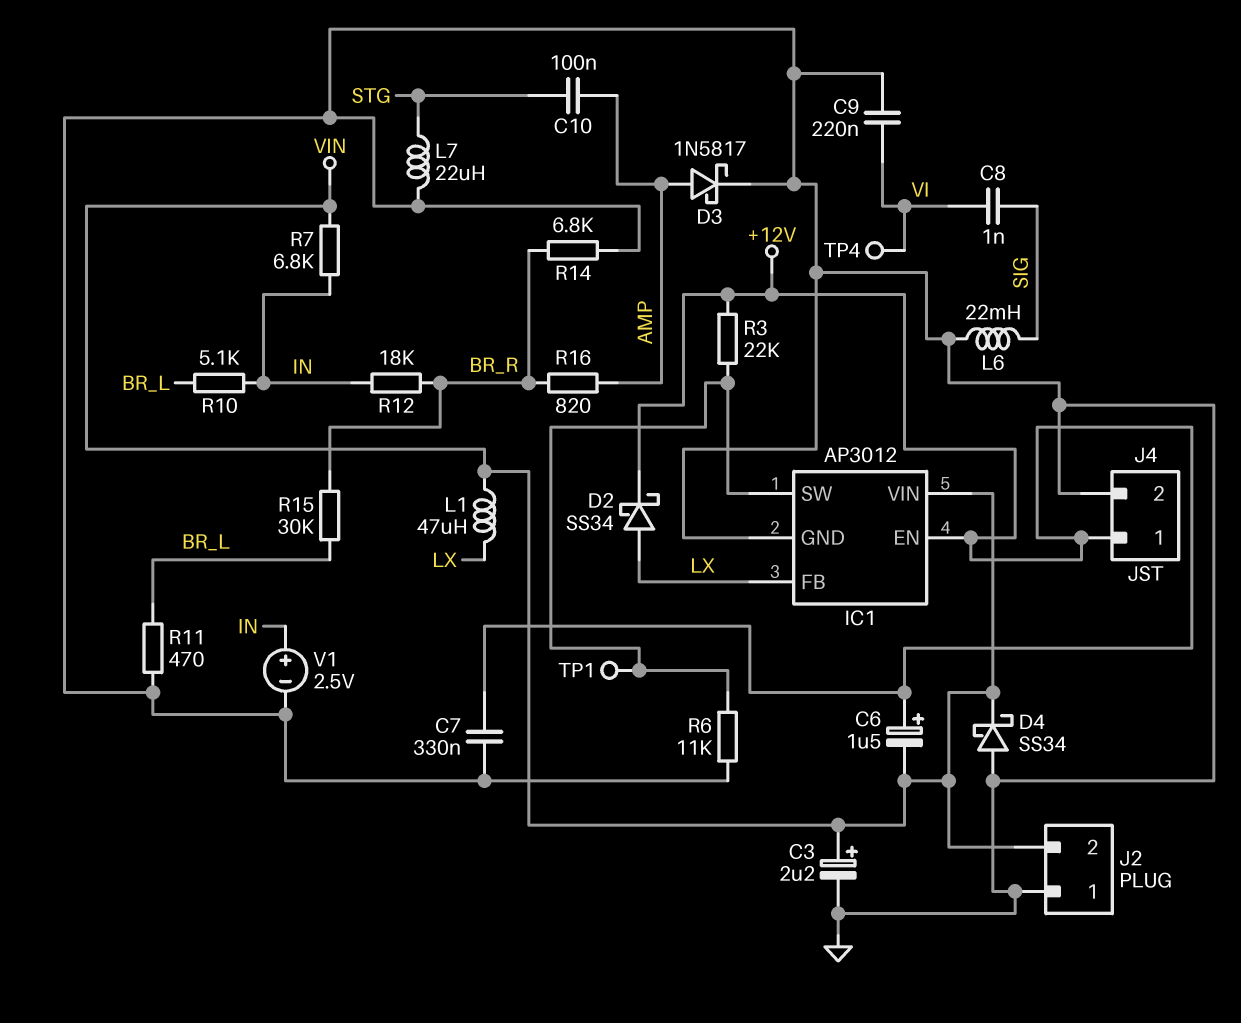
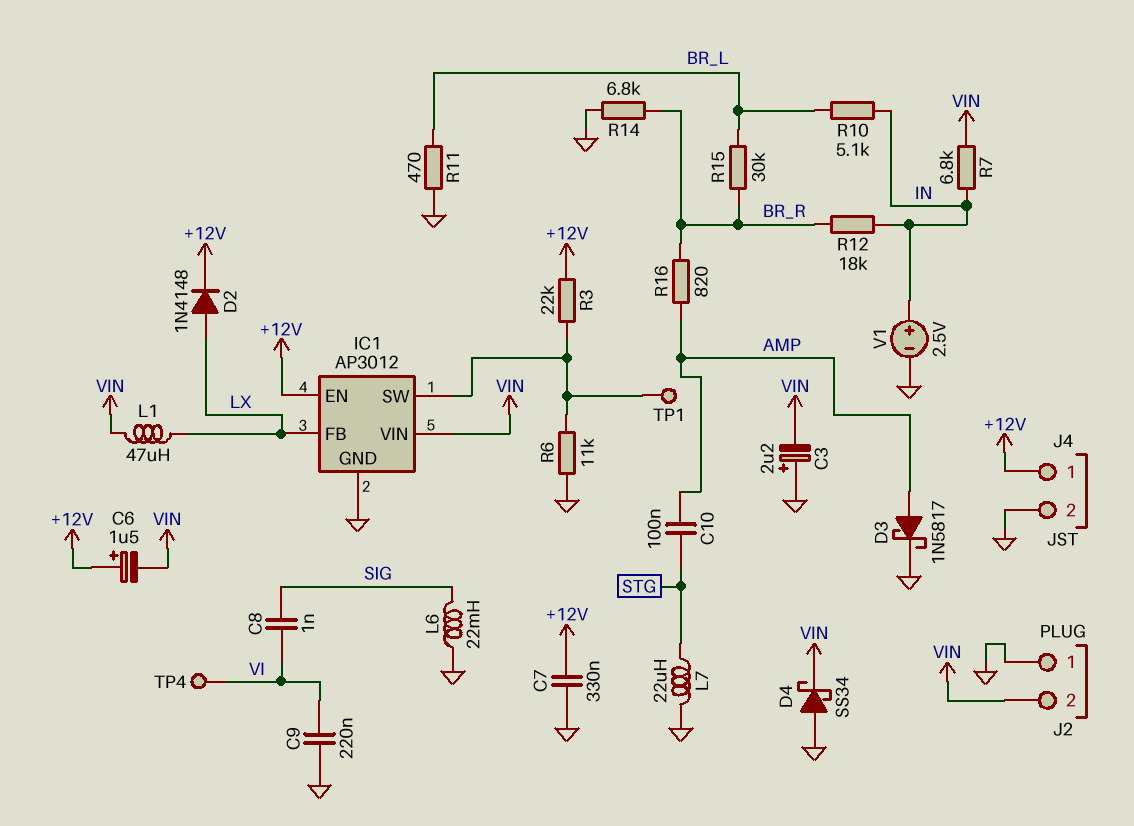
C3: 2.2uF (plus VIN, minus GND) -> 2.2uF (plus GND, minus VIN)
D2: schottky SS34 (A LX, K +12V) -> diode 1N4148 (A LX, K +12V)

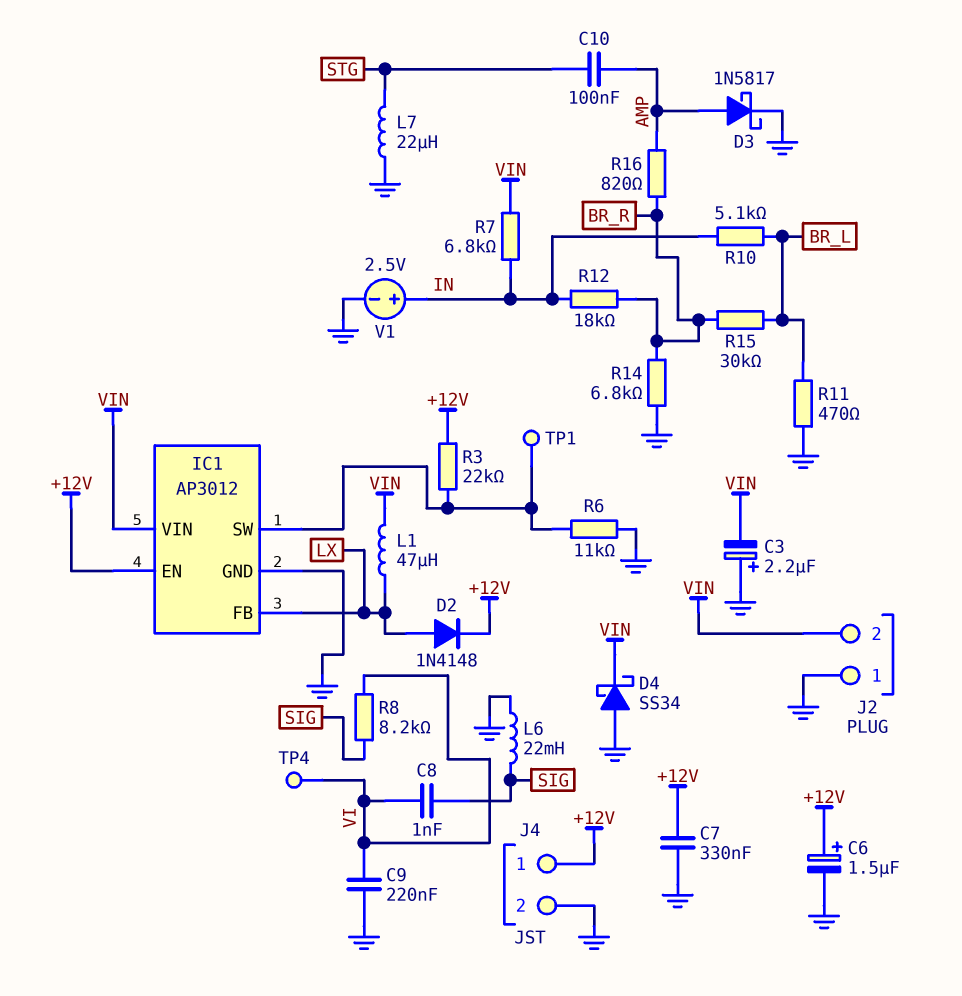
C6: 1.5uF (plus +12V, minus VIN) -> 1.5uF (plus +12V, minus GND)
R8: none -> 8.2k (SIG, VI)

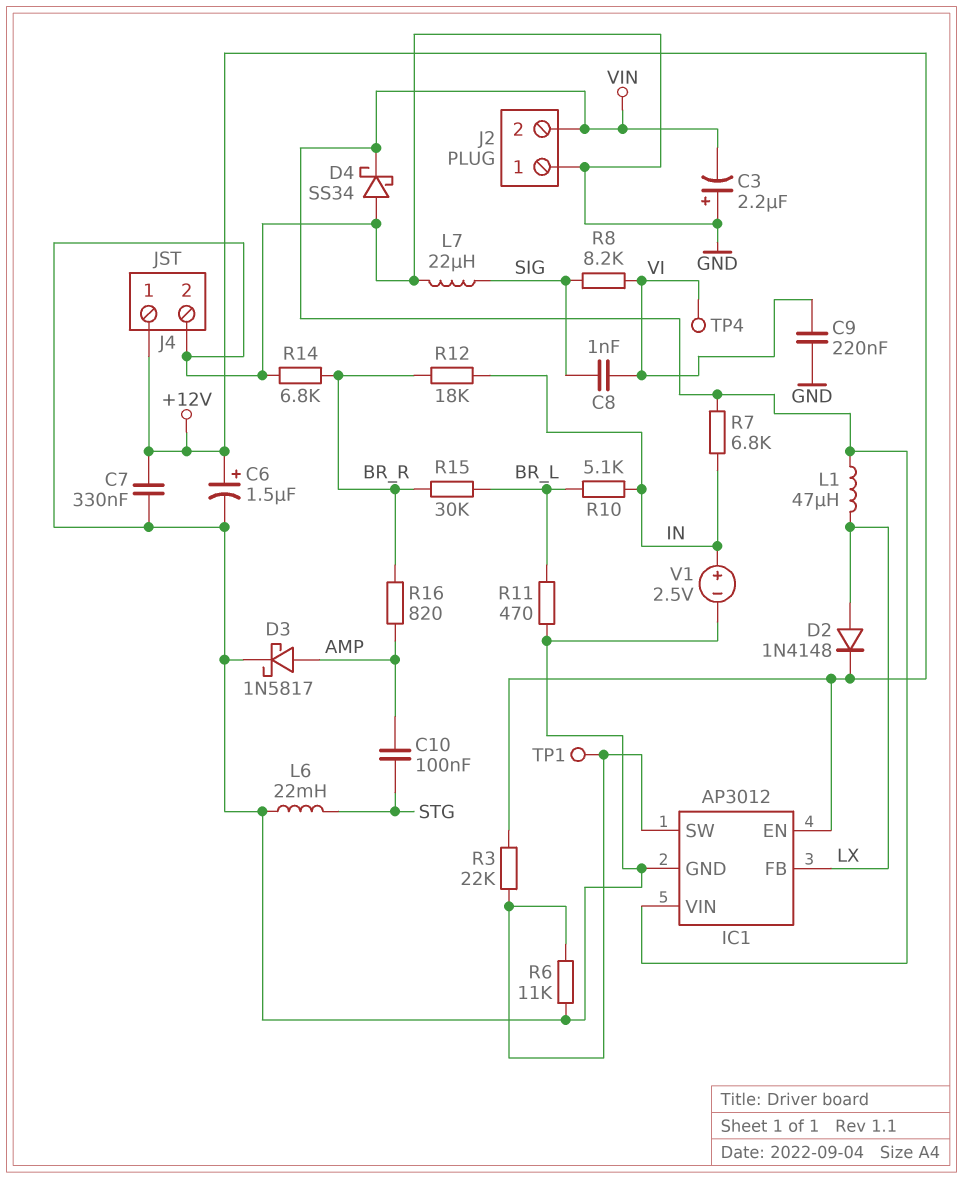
L6: 22mH (GND, SIG) -> 22mH (GND, STG)
L7: 22uH (GND, STG) -> 22uH (GND, SIG)

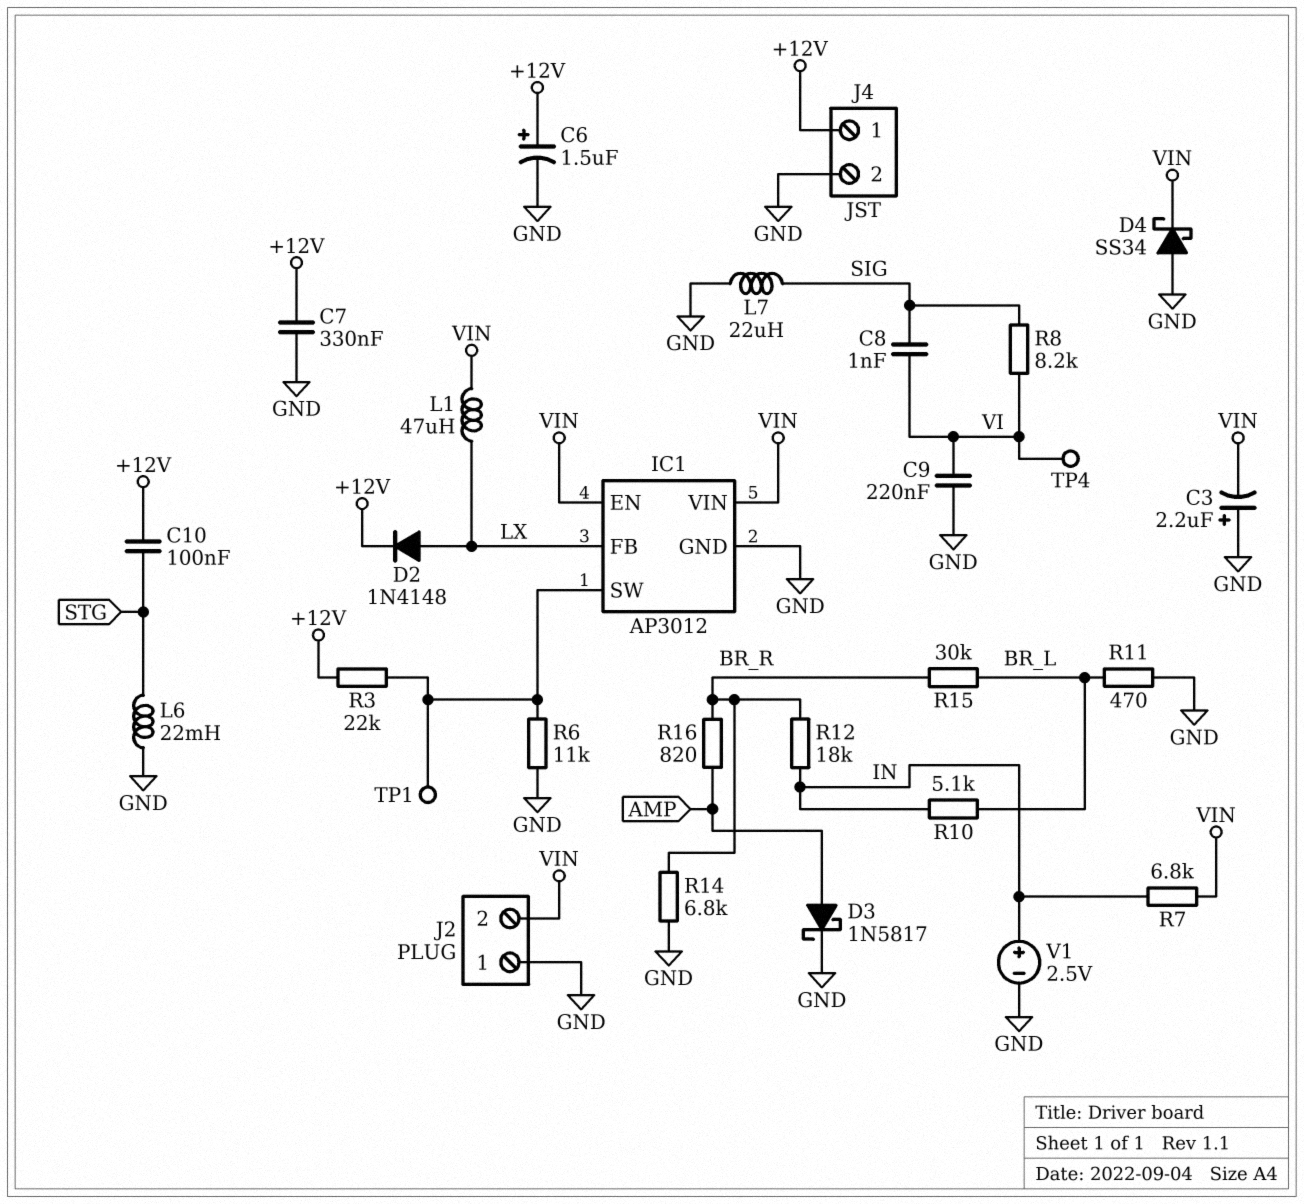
C10: 100nF (AMP, STG) -> 100nF (+12V, STG)
IC1 pin EN: +12V -> VIN

